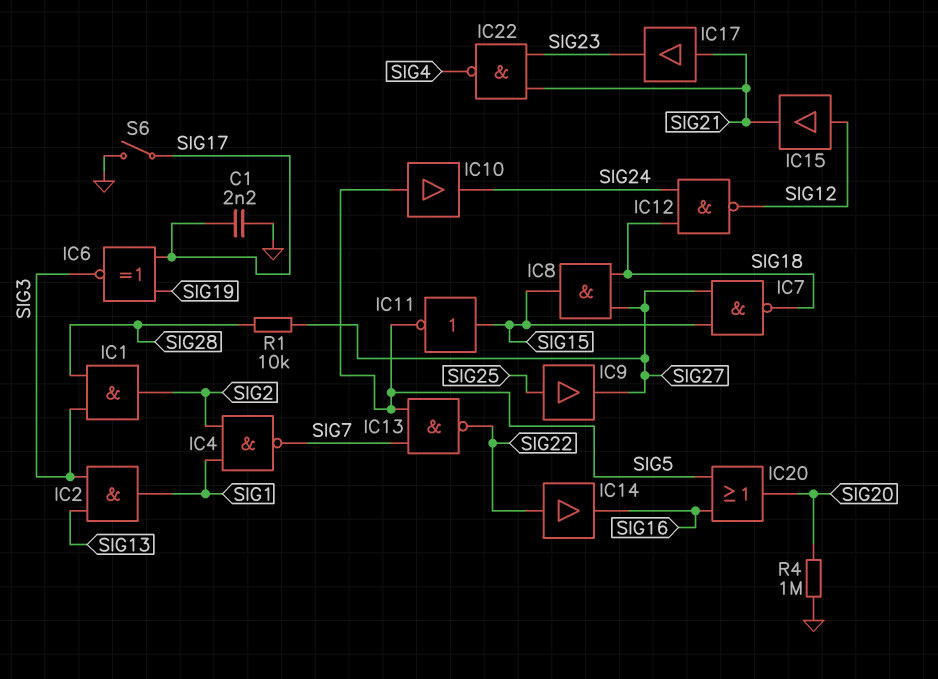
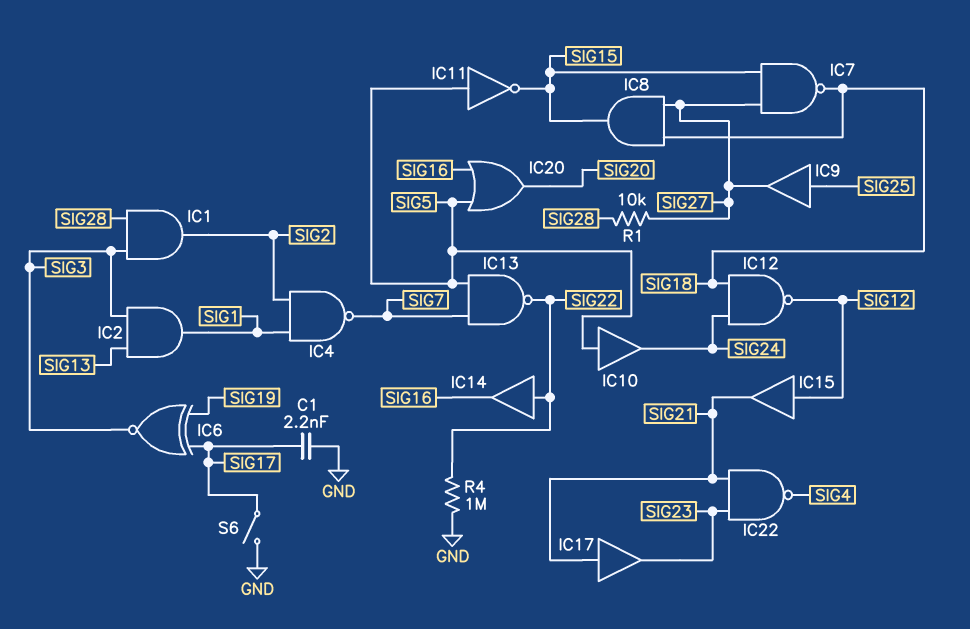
IC11: NOT (in SIG15, out SIG5) -> NOT (in SIG5, out SIG15)
R4: 1M (GND, SIG20) -> 1M (GND, SIG22)

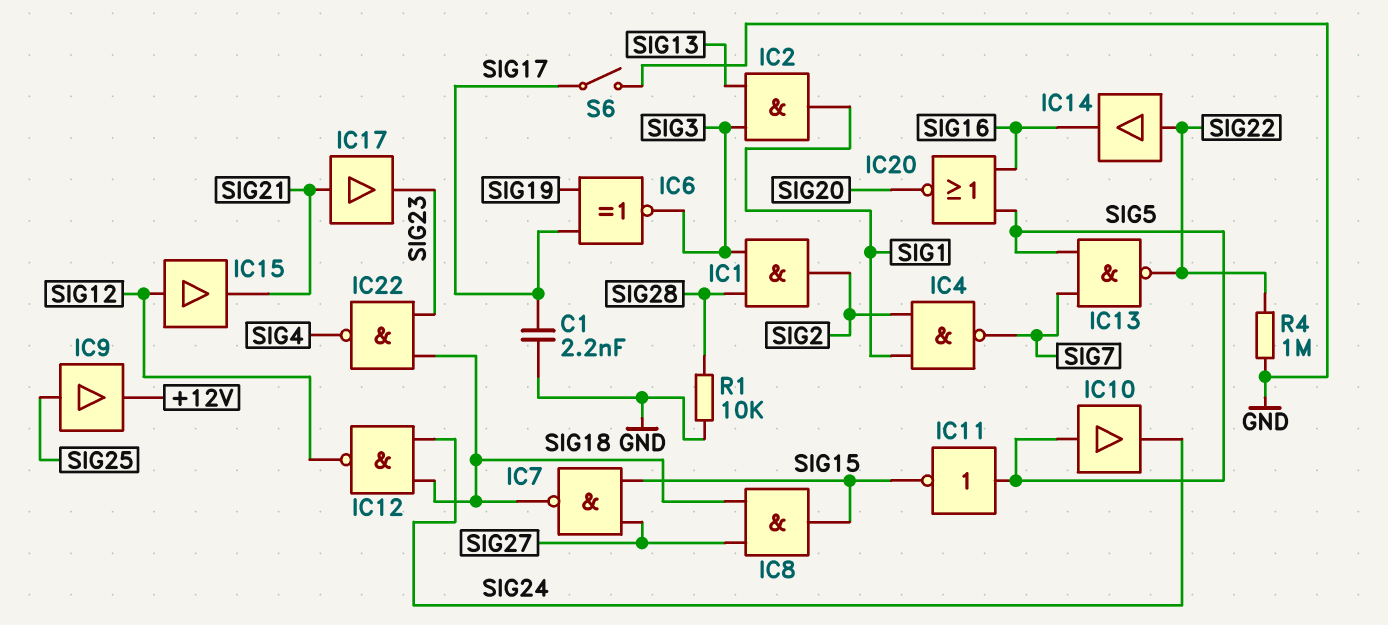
IC9: buffer (in SIG25, out SIG27) -> buffer (in SIG25, out +12V)
IC20: OR (in SIG5, in SIG16, out SIG20) -> NOR (in SIG5, in SIG16, out SIG20)
IC22: NAND (in SIG21, in SIG23, out SIG4) -> NAND (in SIG18, in SIG23, out SIG4)
R1: 10k (SIG27, SIG28) -> 10k (GND, SIG28)

